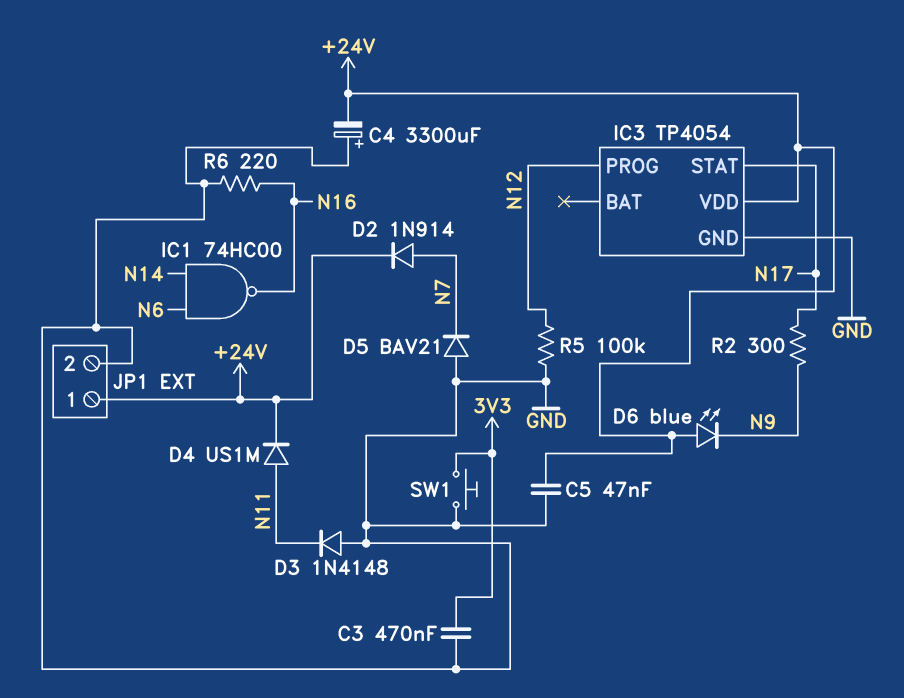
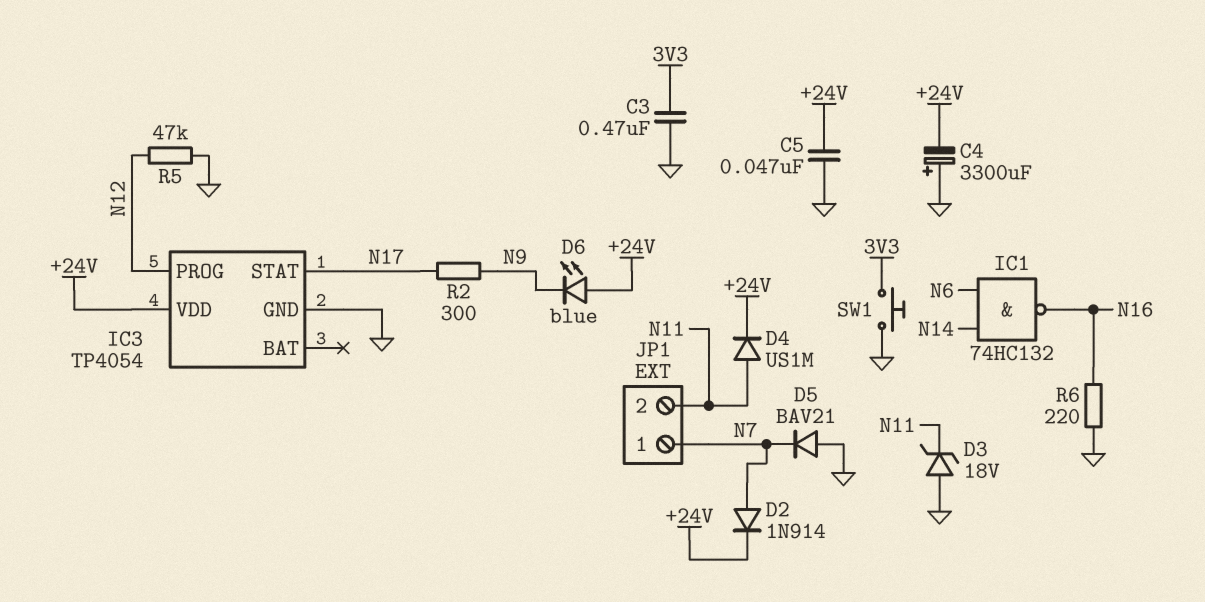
D3: diode 1N4148 (A GND, K N11) -> zener 18V (A GND, K N11)
IC1: NAND 74HC00 (in N6, in N14, out N16) -> NAND 74HC132 (in N6, in N14, out N16)
JP1 pin 1: +24V -> N7
JP1 pin 2: GND -> N11
R5: 100k (GND, N12) -> 47k (GND, N12)

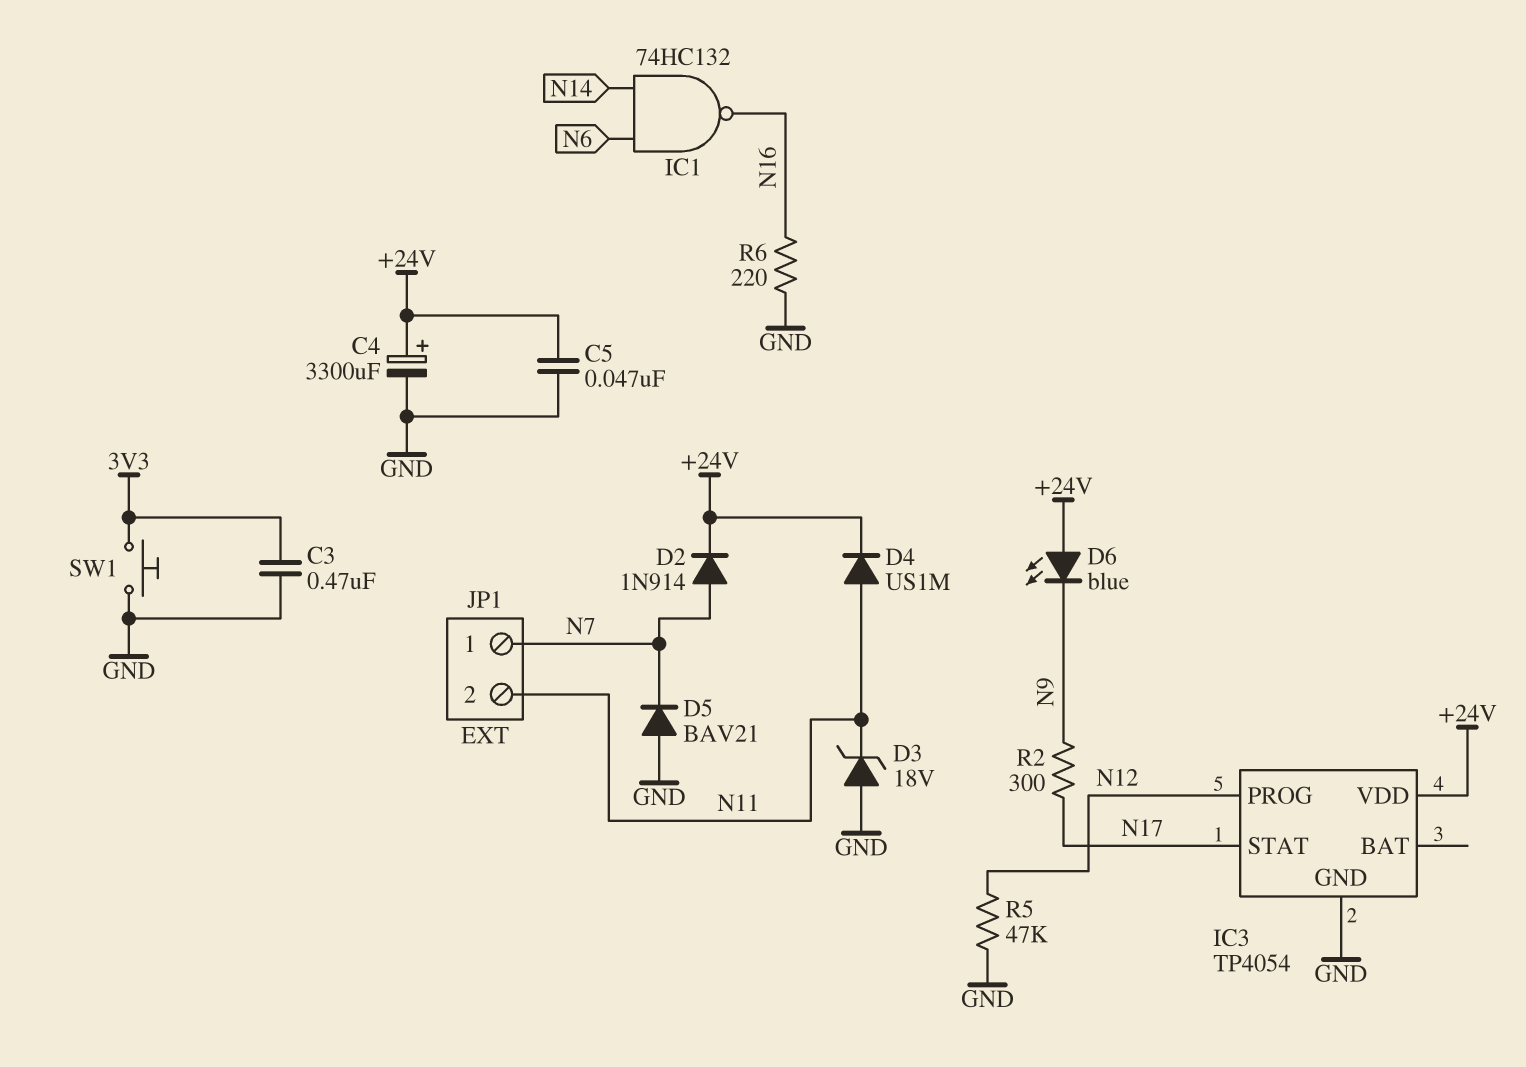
C4: 3300uF (plus GND, minus +24V) -> 3300uF (plus +24V, minus GND)

